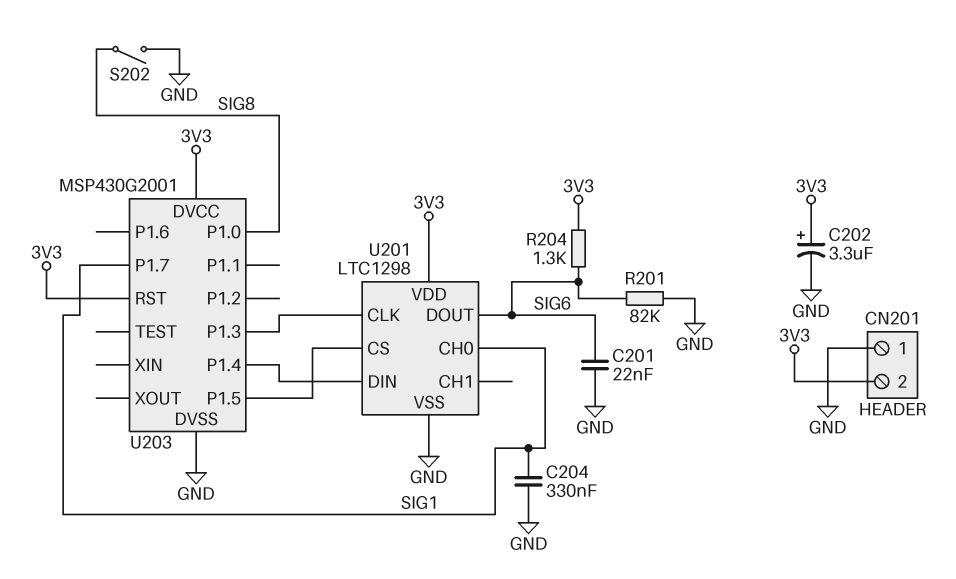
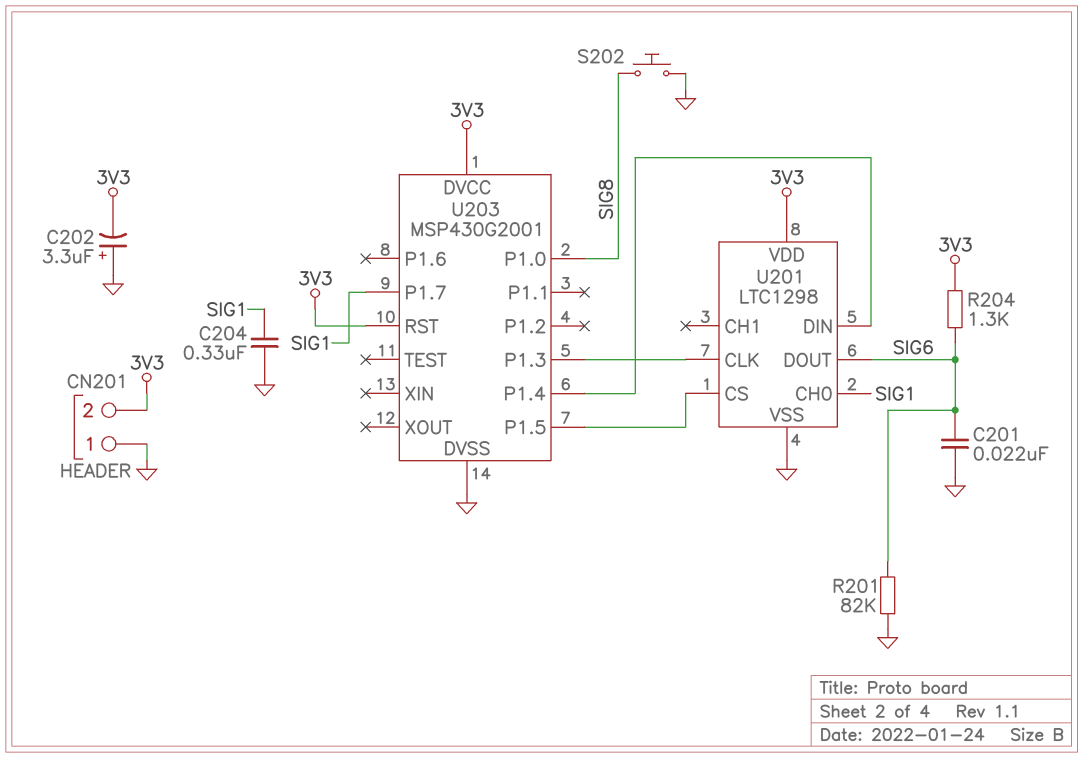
C202: 3.3uF (plus 3V3, minus GND) -> 3.3uF (plus GND, minus 3V3)
S202: switch (GND, SIG8) -> button (GND, SIG8)

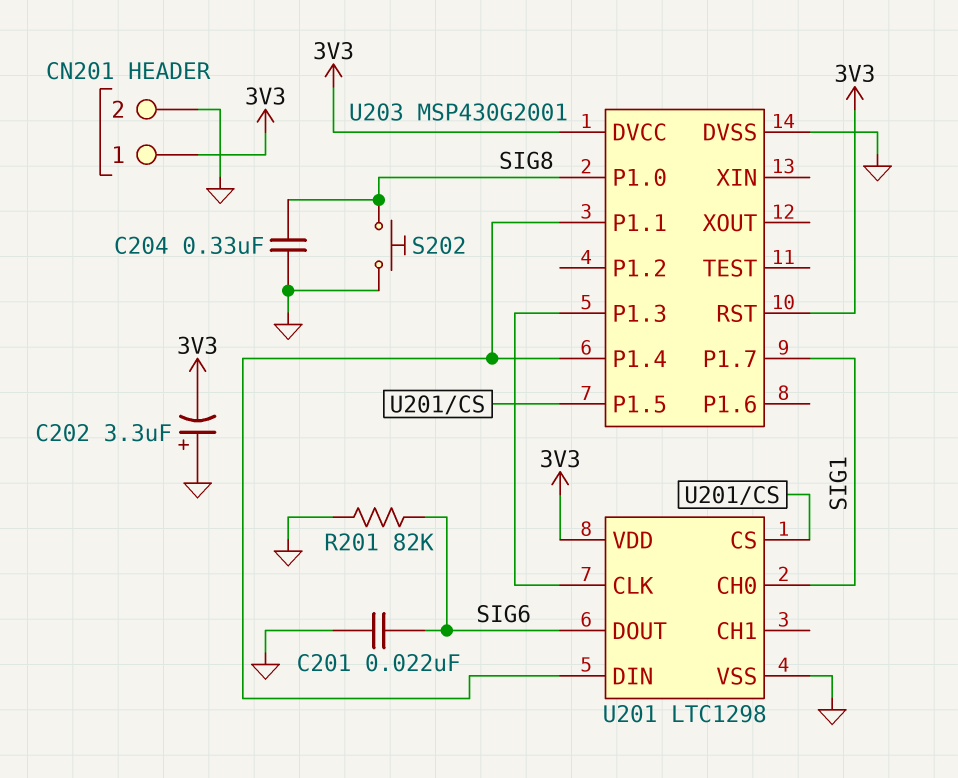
C204: 330nF (GND, SIG1) -> 330nF (GND, SIG8)
CN201 pin 1: GND -> 3V3
CN201 pin 2: 3V3 -> GND
R204: 1.3k (3V3, SIG6) -> none
U203 pin P1.1: none -> U201/DIN

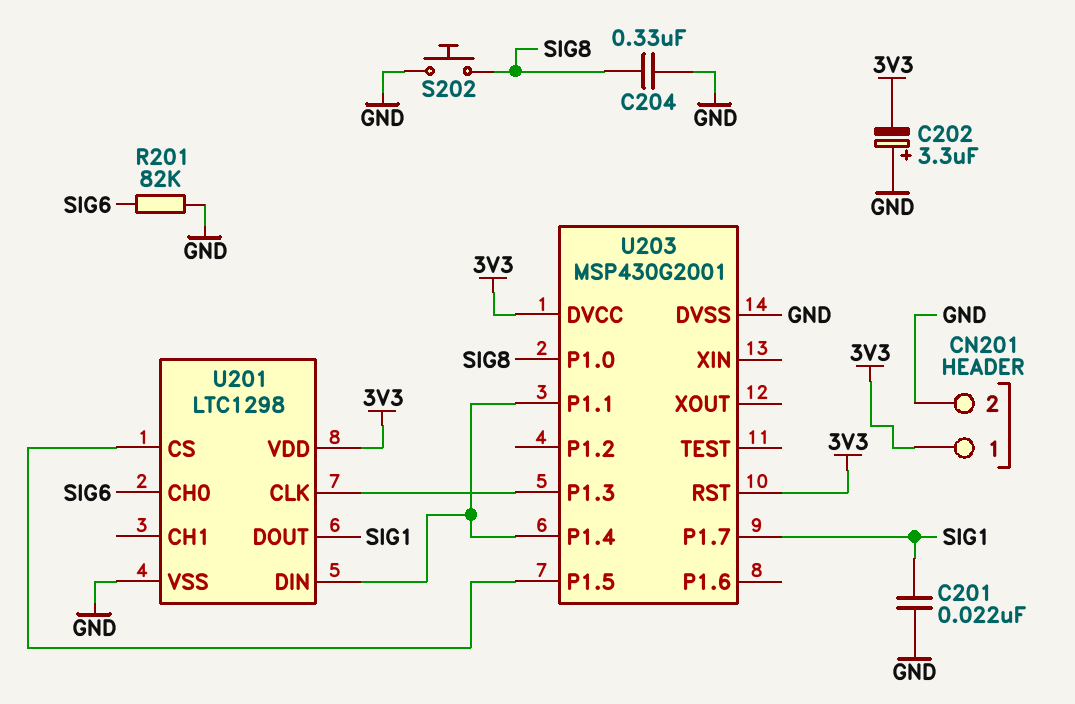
C201: 22nF (GND, SIG6) -> 22nF (GND, SIG1)
U201 pin CH0: SIG1 -> SIG6
U201 pin DOUT: SIG6 -> SIG1

